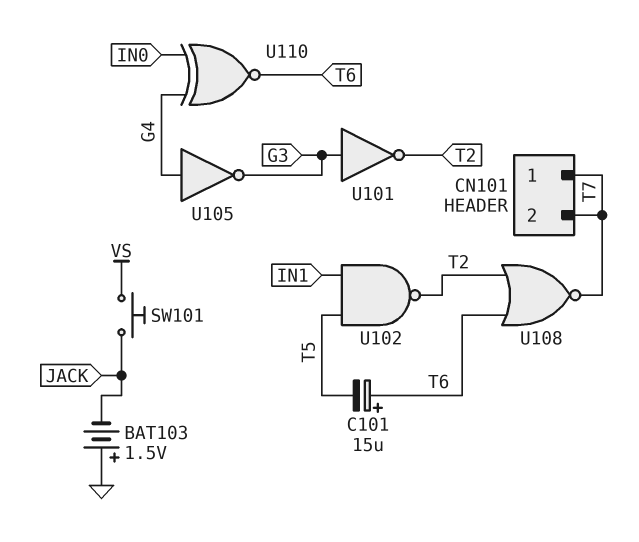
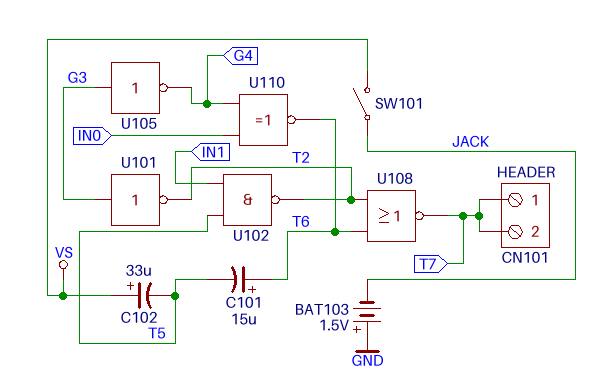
C102: none -> 33uF (plus VS, minus T5)
SW101: button (JACK, VS) -> switch (JACK, VS)
U105: NOT (in G4, out G3) -> NOT (in G3, out G4)

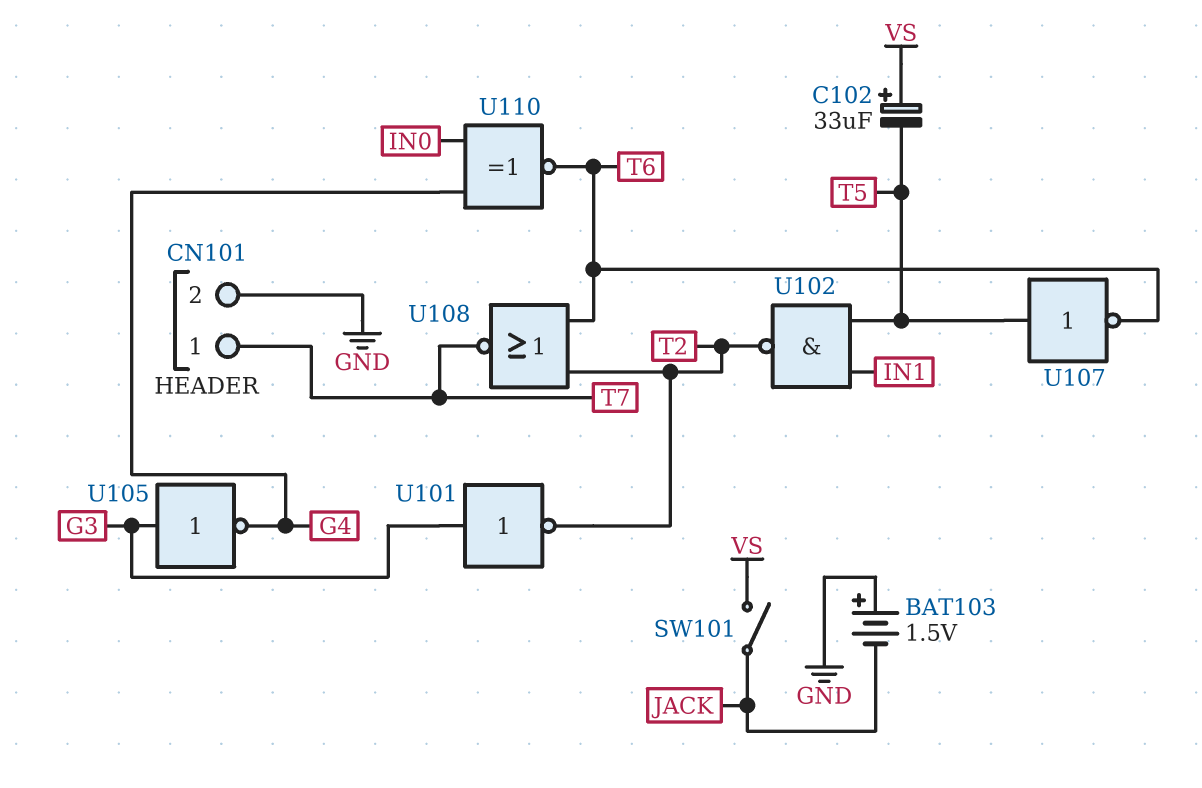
C101: 15uF (plus T6, minus T5) -> none
CN101 pin 2: T7 -> GND
U107: none -> NOT (in T5, out T6)

